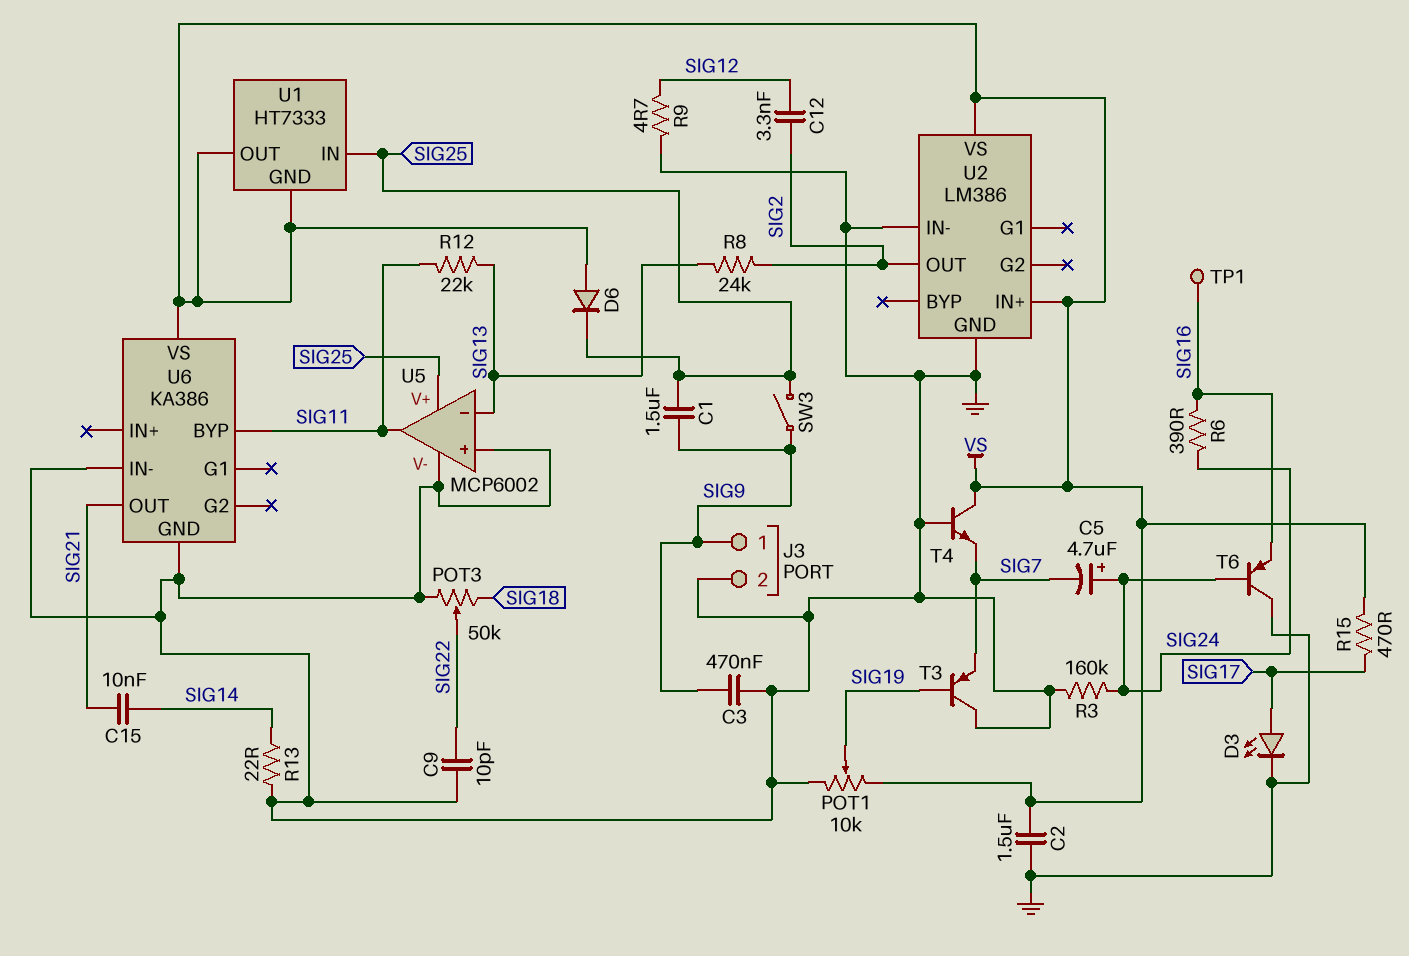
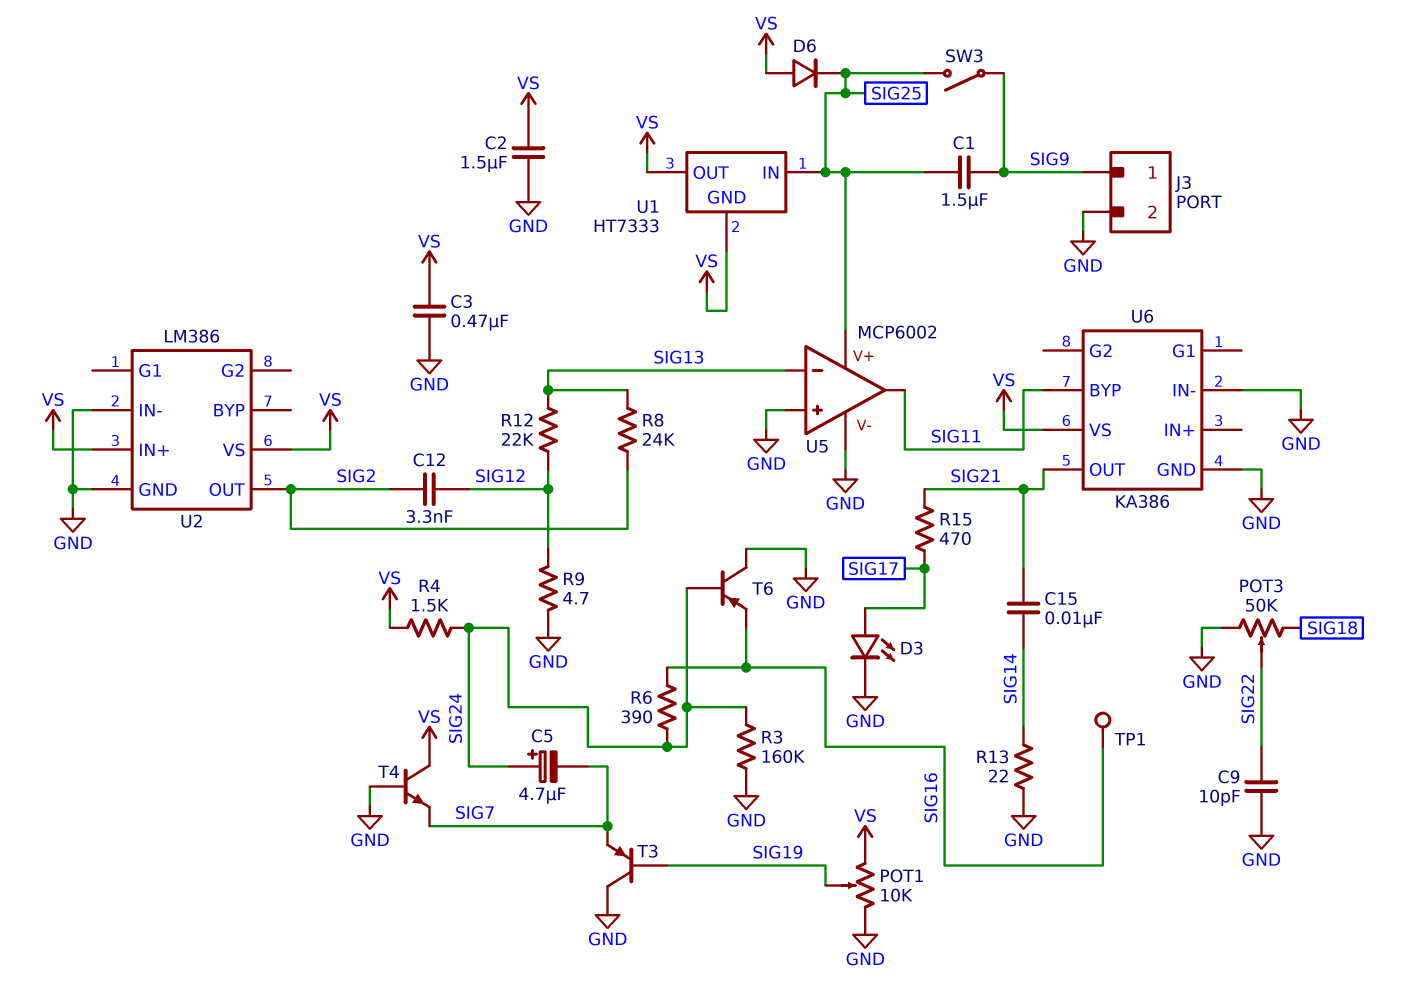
C3: 470nF (GND, SIG9) -> 470nF (GND, VS)
R4: none -> 1.5k (SIG24, VS)
R12: 22k (SIG11, SIG13) -> 22k (SIG12, SIG13)
R15: 470 (SIG17, VS) -> 470 (SIG17, SIG21)

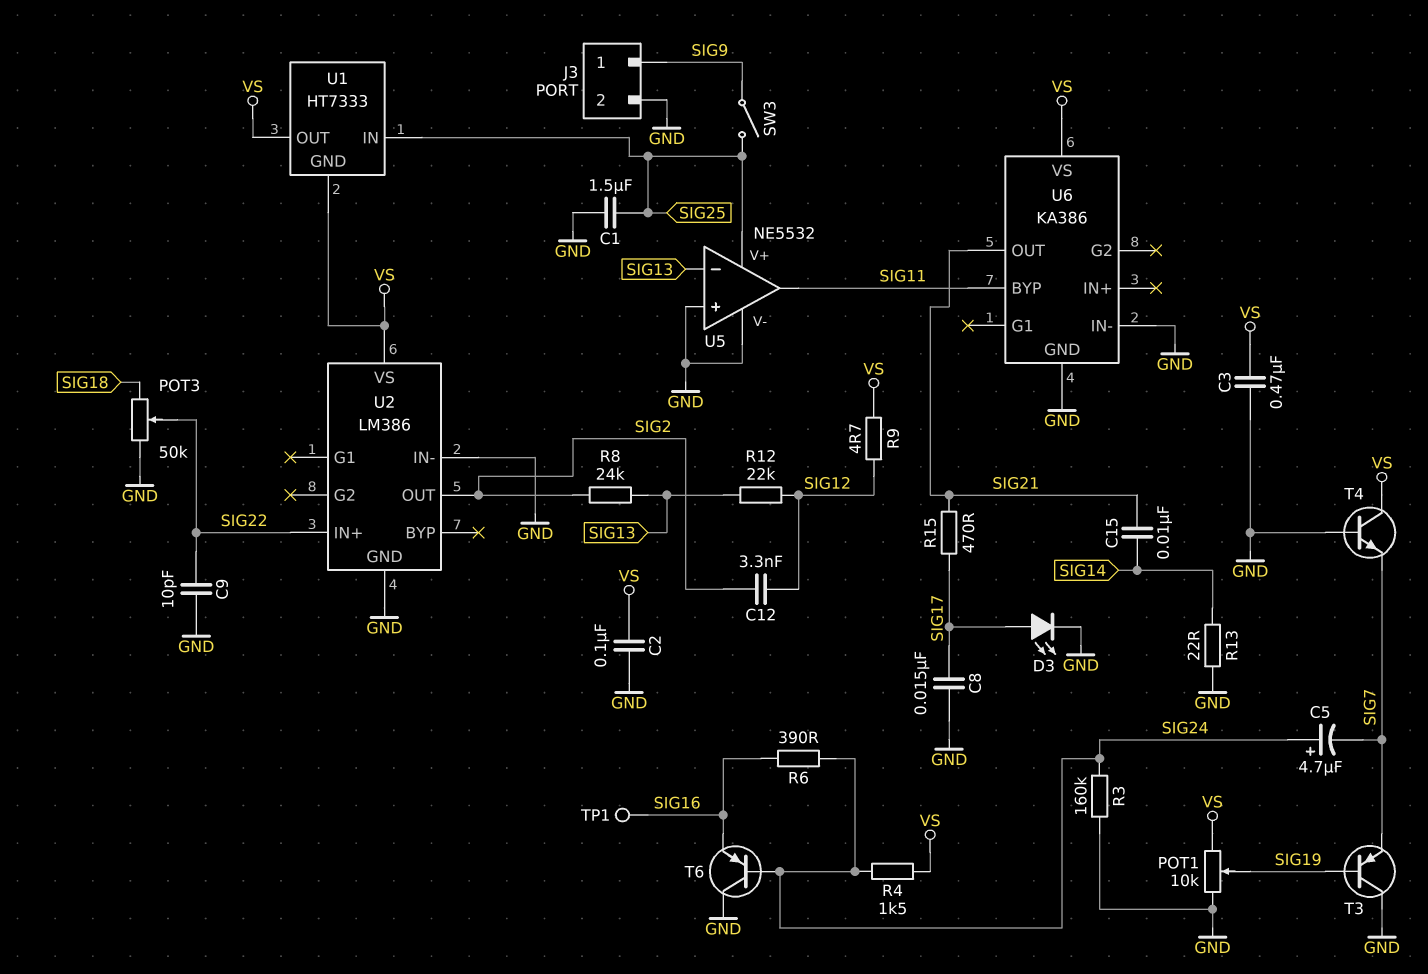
C1: 1.5uF (SIG9, SIG25) -> 1.5uF (GND, SIG25)
C2: 1.5uF (GND, VS) -> 100nF (GND, VS)
C8: none -> 15nF (GND, SIG17)
D6: diode (A VS, K SIG25) -> none
R9: 4.7 (GND, SIG12) -> 4.7 (SIG12, VS)
U2 pin IN+: VS -> SIG22
U5: MCP6002 -> NE5532

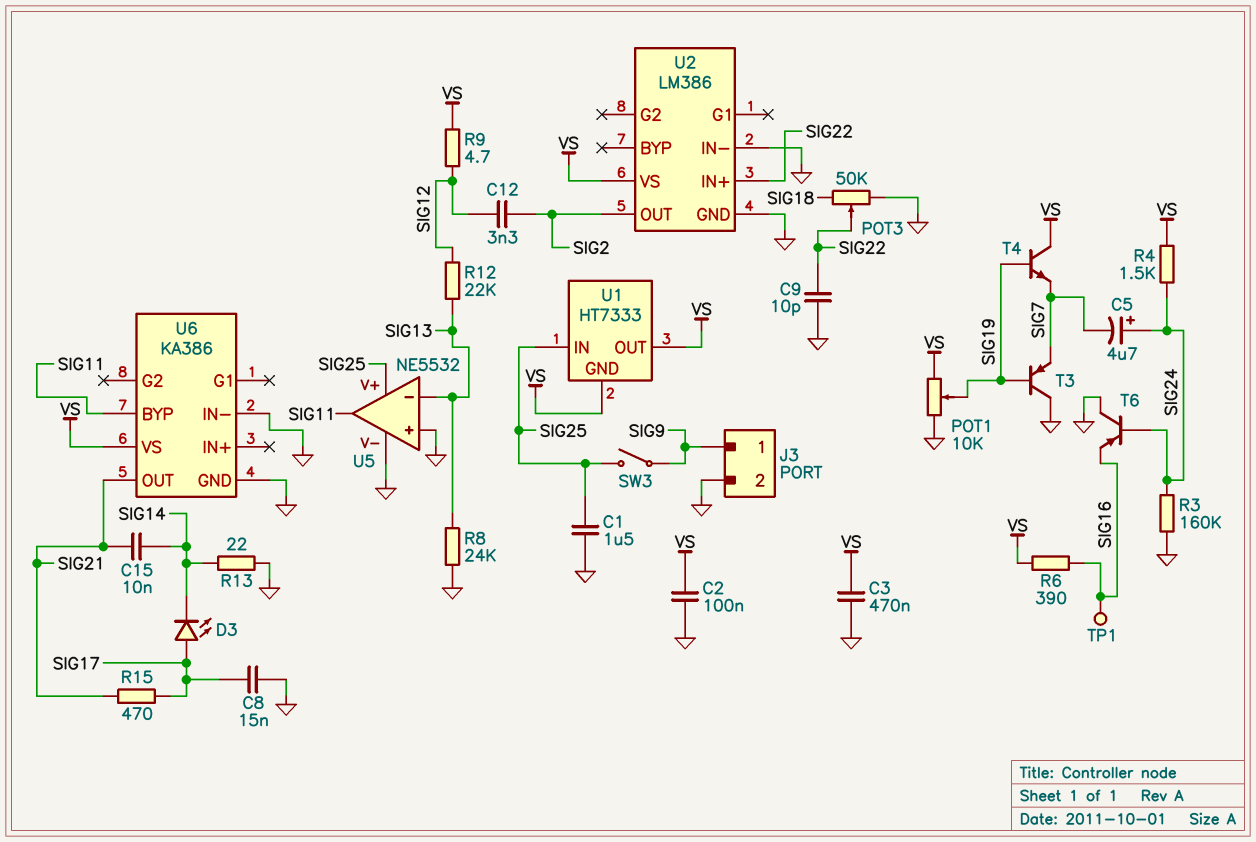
D3: LED (A SIG17, K GND) -> LED (A SIG17, K SIG14)
R6: 390 (SIG16, SIG24) -> 390 (SIG16, VS)
R8: 24k (SIG2, SIG13) -> 24k (GND, SIG13)
T4: NPN (B GND, C VS, E SIG7) -> NPN (B SIG19, C VS, E SIG7)

